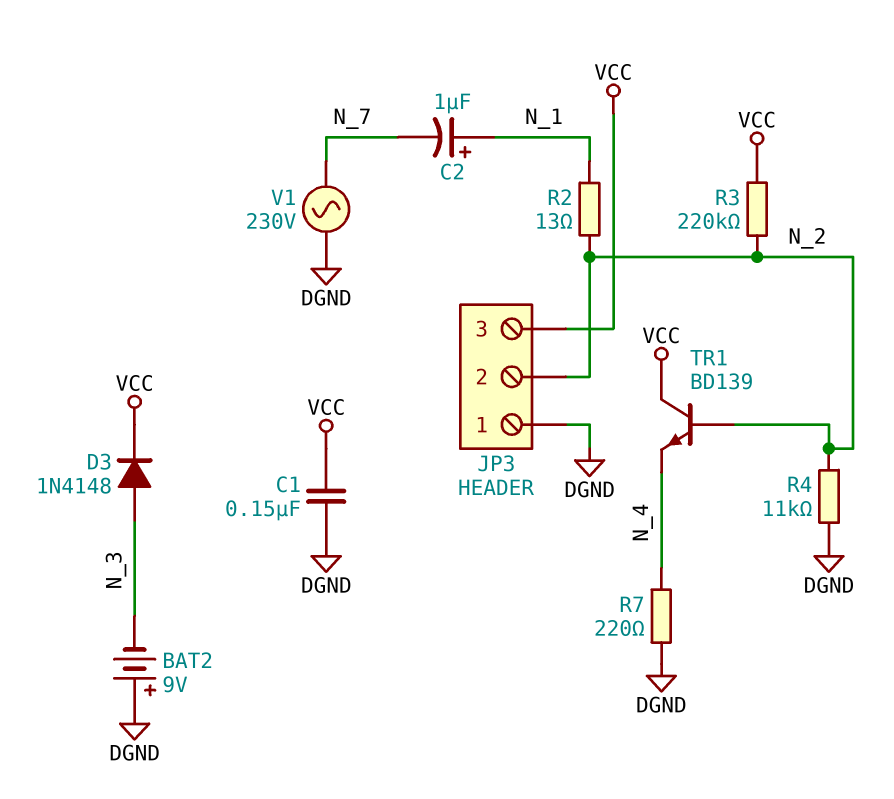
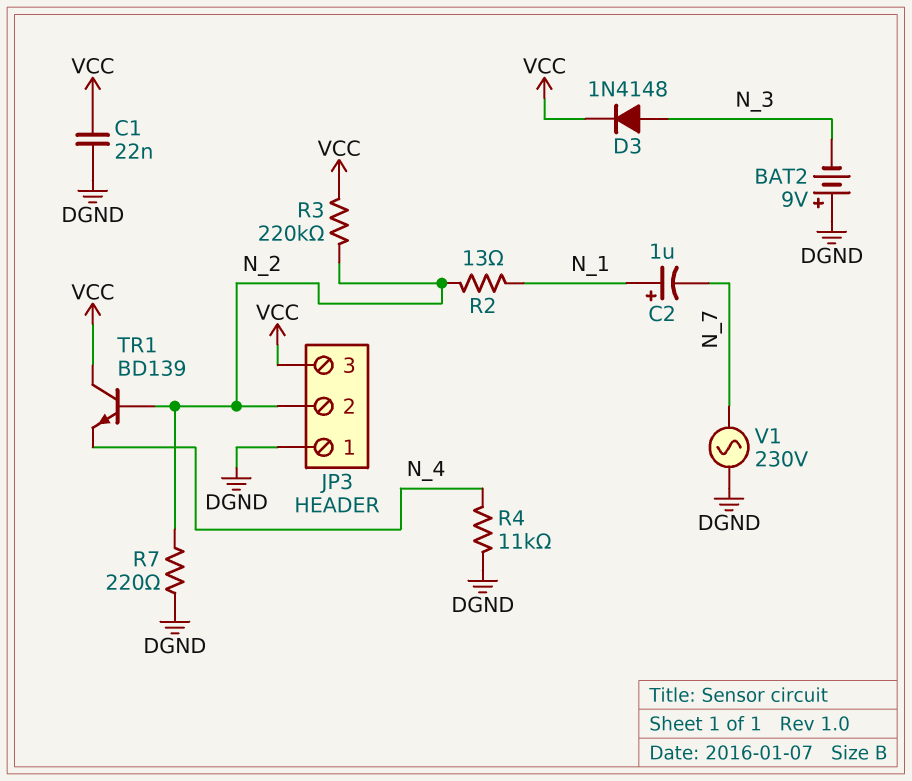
C1: 150nF (DGND, VCC) -> 22nF (DGND, VCC)
R4: 11k (DGND, N_2) -> 11k (DGND, N_4)
R7: 220 (DGND, N_4) -> 220 (DGND, N_2)

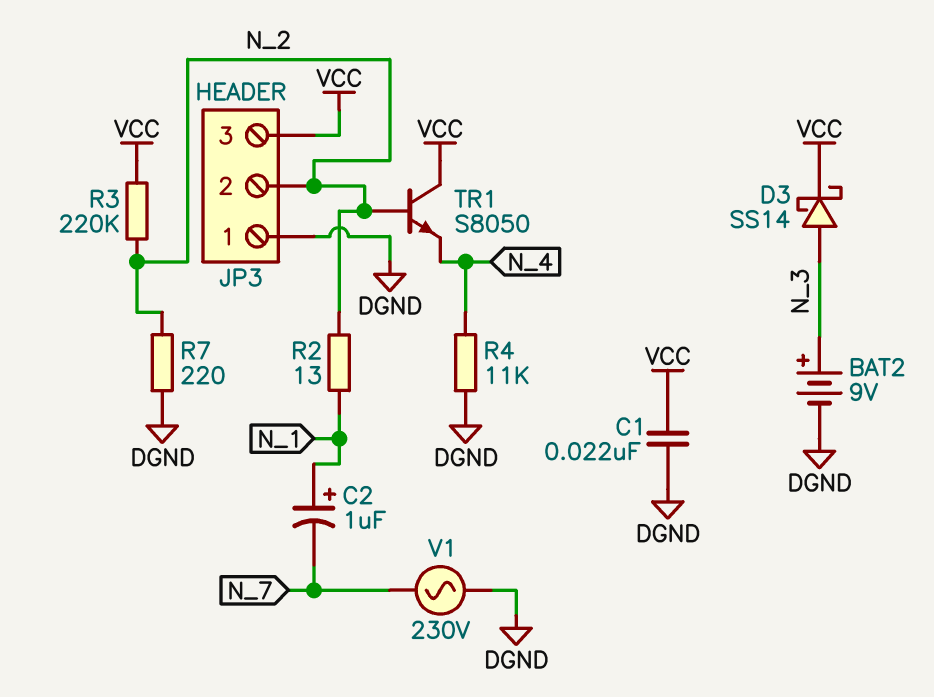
BAT2: 9V (plus DGND, minus N_3) -> 9V (plus N_3, minus DGND)
D3: diode 1N4148 (A N_3, K VCC) -> schottky SS14 (A N_3, K VCC)
TR1: NPN BD139 (B N_2, C VCC, E N_4) -> NPN S8050 (B N_2, C VCC, E N_4)

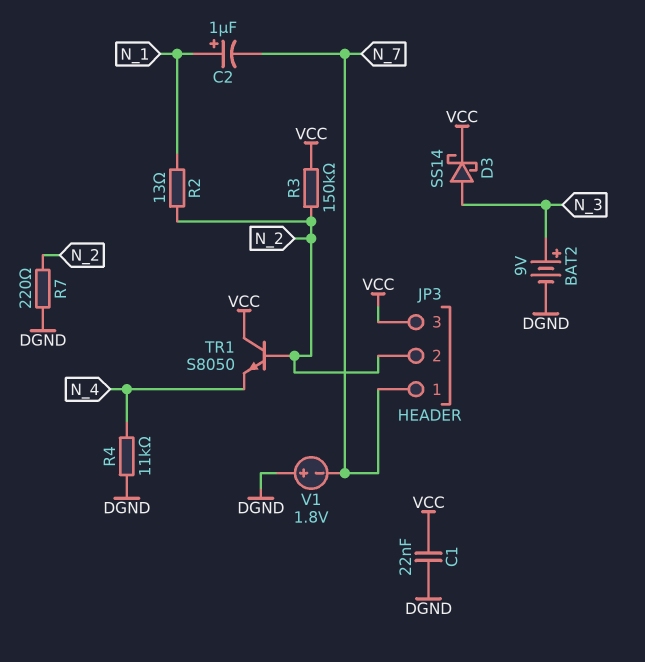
JP3 pin 1: DGND -> N_7
R3: 220k (N_2, VCC) -> 150k (N_2, VCC)
V1: AC 230V (DGND, N_7) -> 1.8V (plus DGND, minus N_7)

